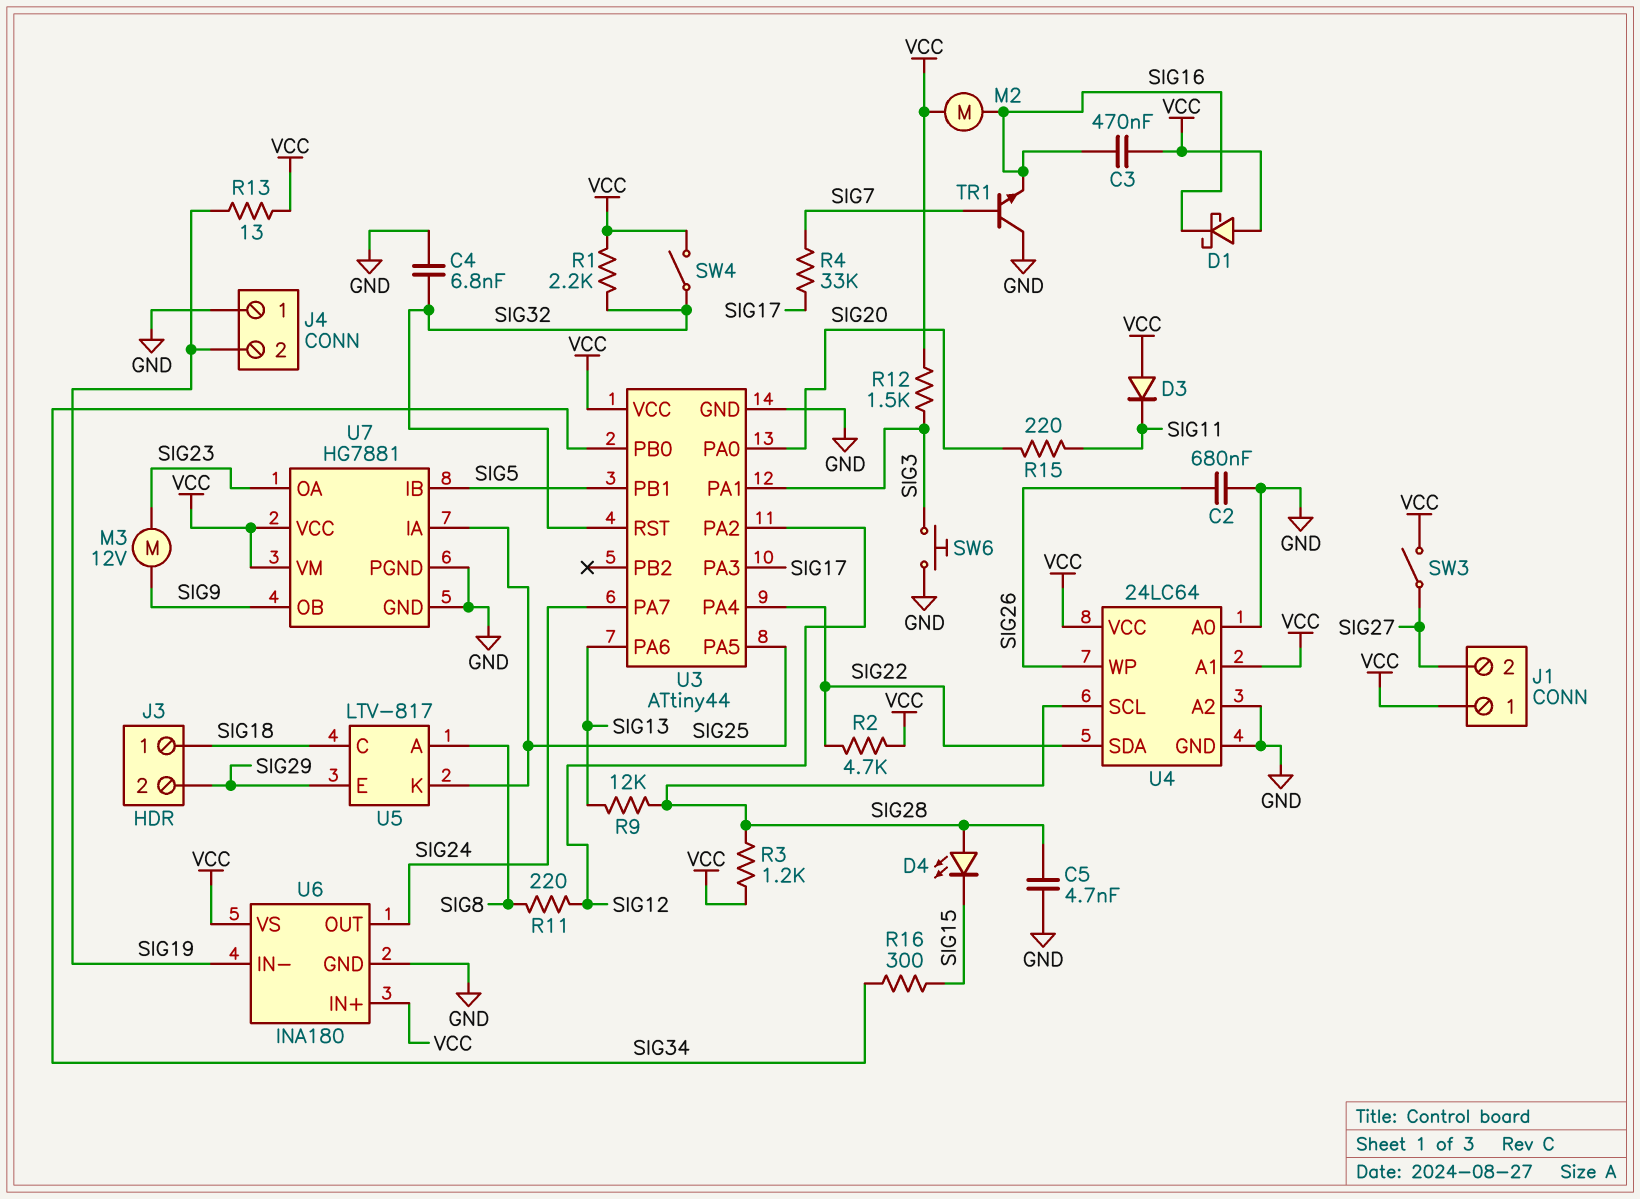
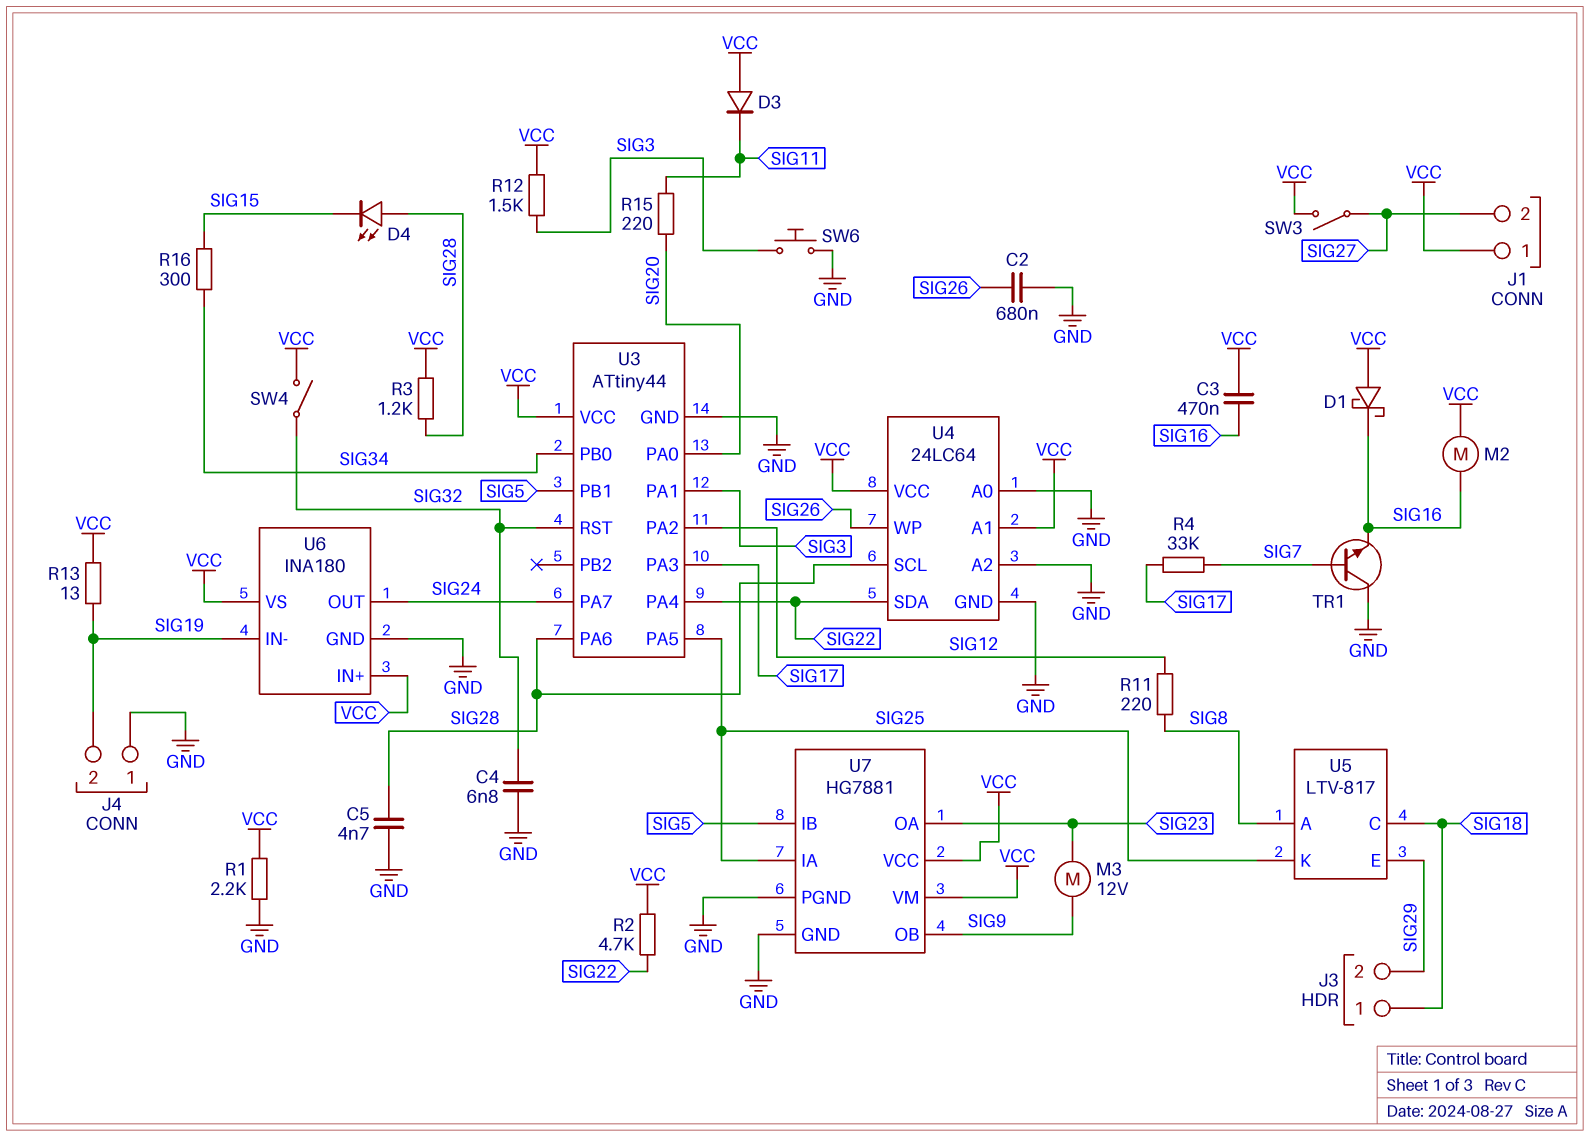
R1: 2.2k (SIG32, VCC) -> 2.2k (GND, VCC)
R9: 12k (SIG13, SIG28) -> none
U3 pin PA6: SIG13 -> SIG28

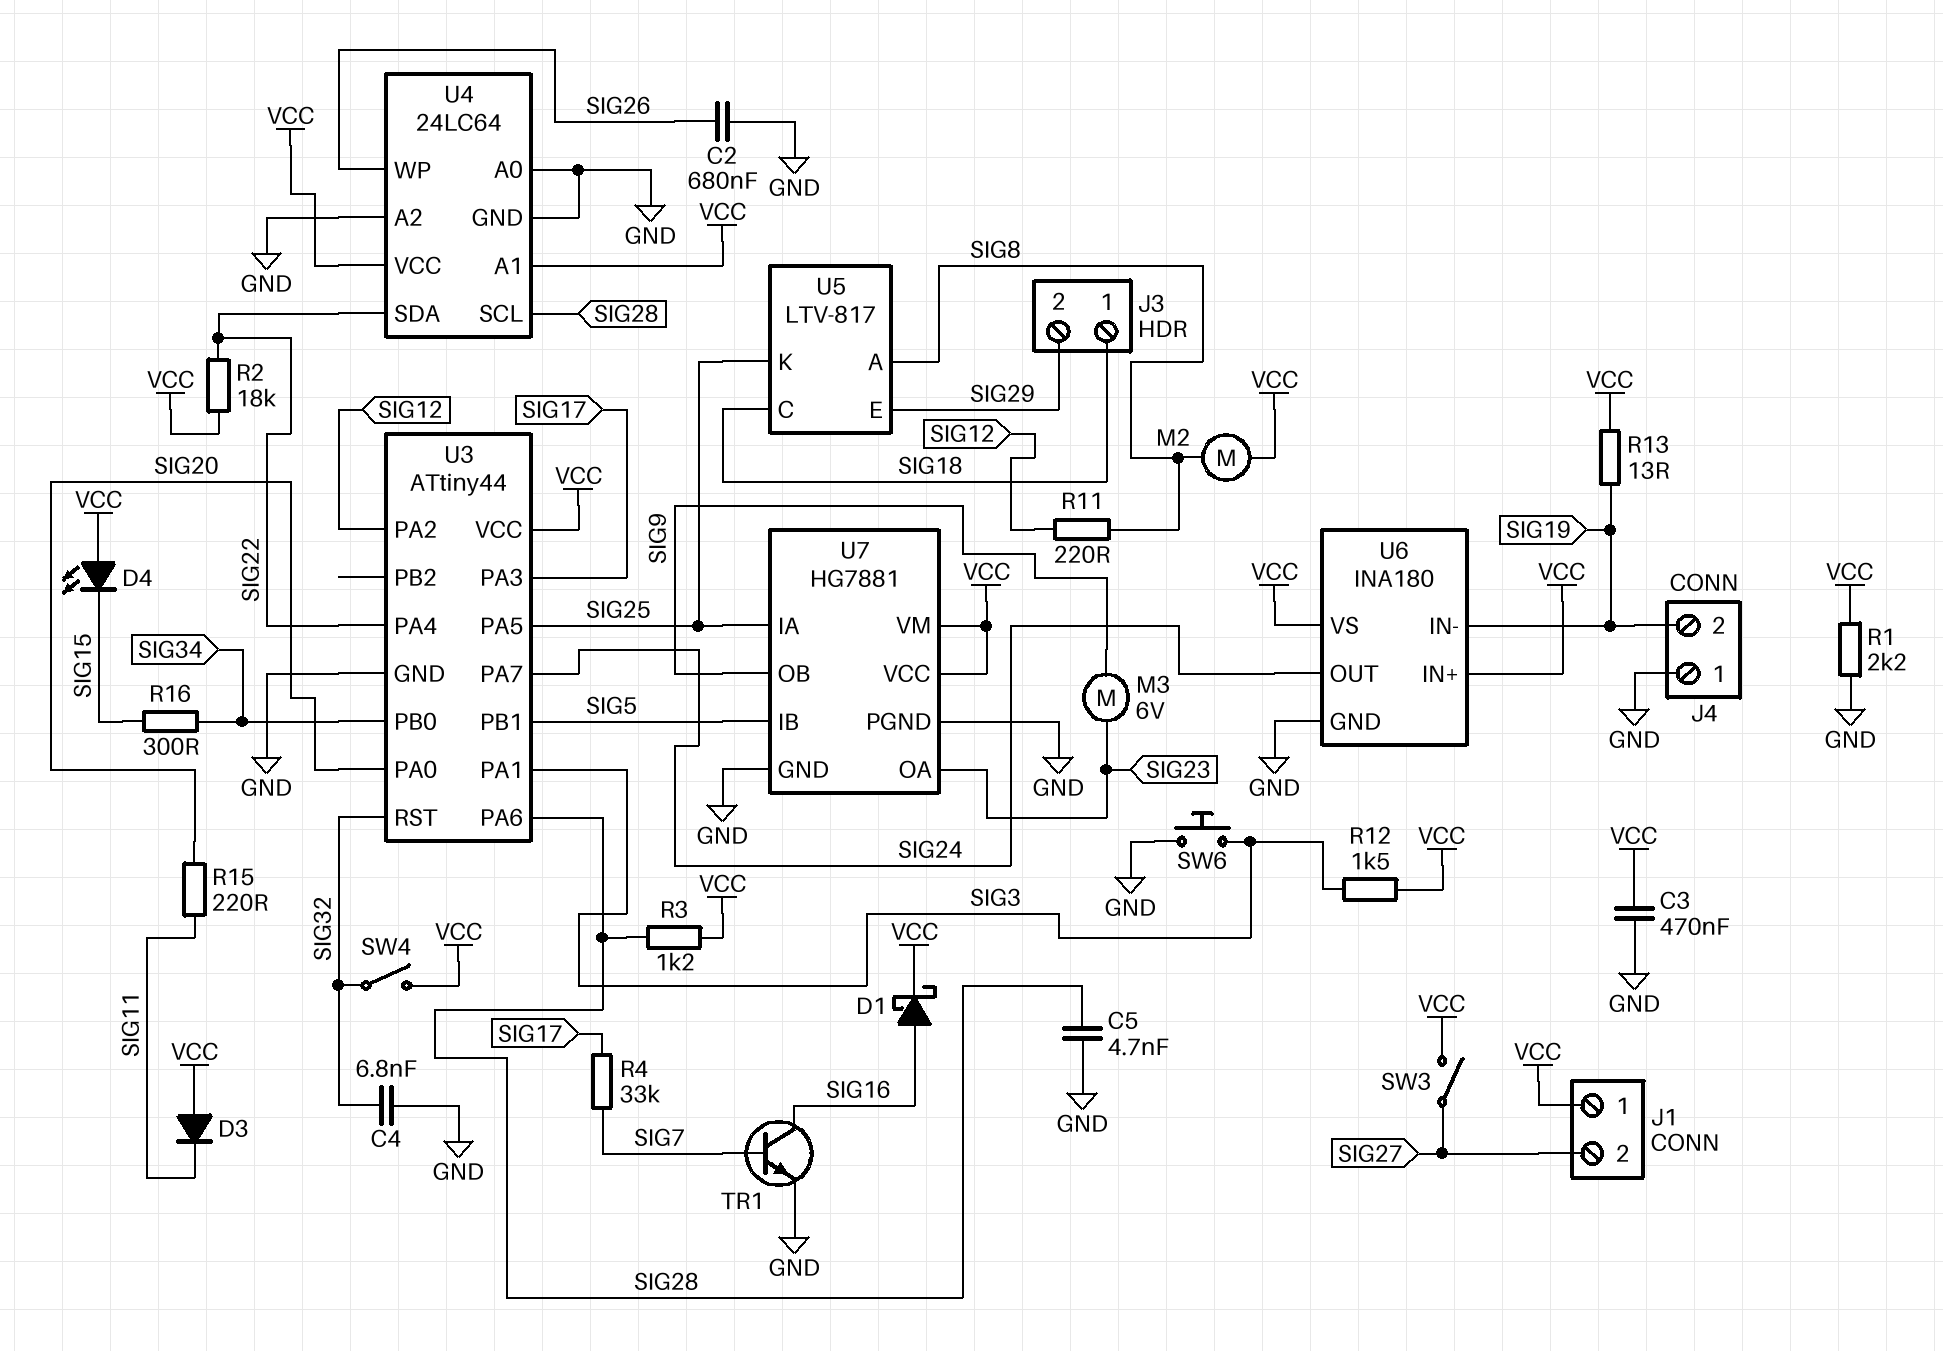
C3: 470nF (SIG16, VCC) -> 470nF (GND, VCC)
D1: schottky (A VCC, K SIG16) -> schottky (A SIG16, K VCC)
D4: LED (A SIG28, K SIG15) -> LED (A VCC, K SIG15)
M2: motor (SIG16, VCC) -> motor (SIG8, VCC)
M3: motor 12V (SIG9, SIG23) -> motor 6V (SIG9, SIG23)
R2: 4.7k (SIG22, VCC) -> 18k (SIG22, VCC)
TR1: NPN (B SIG7, C GND, E SIG16) -> NPN (B SIG7, C SIG16, E GND)

